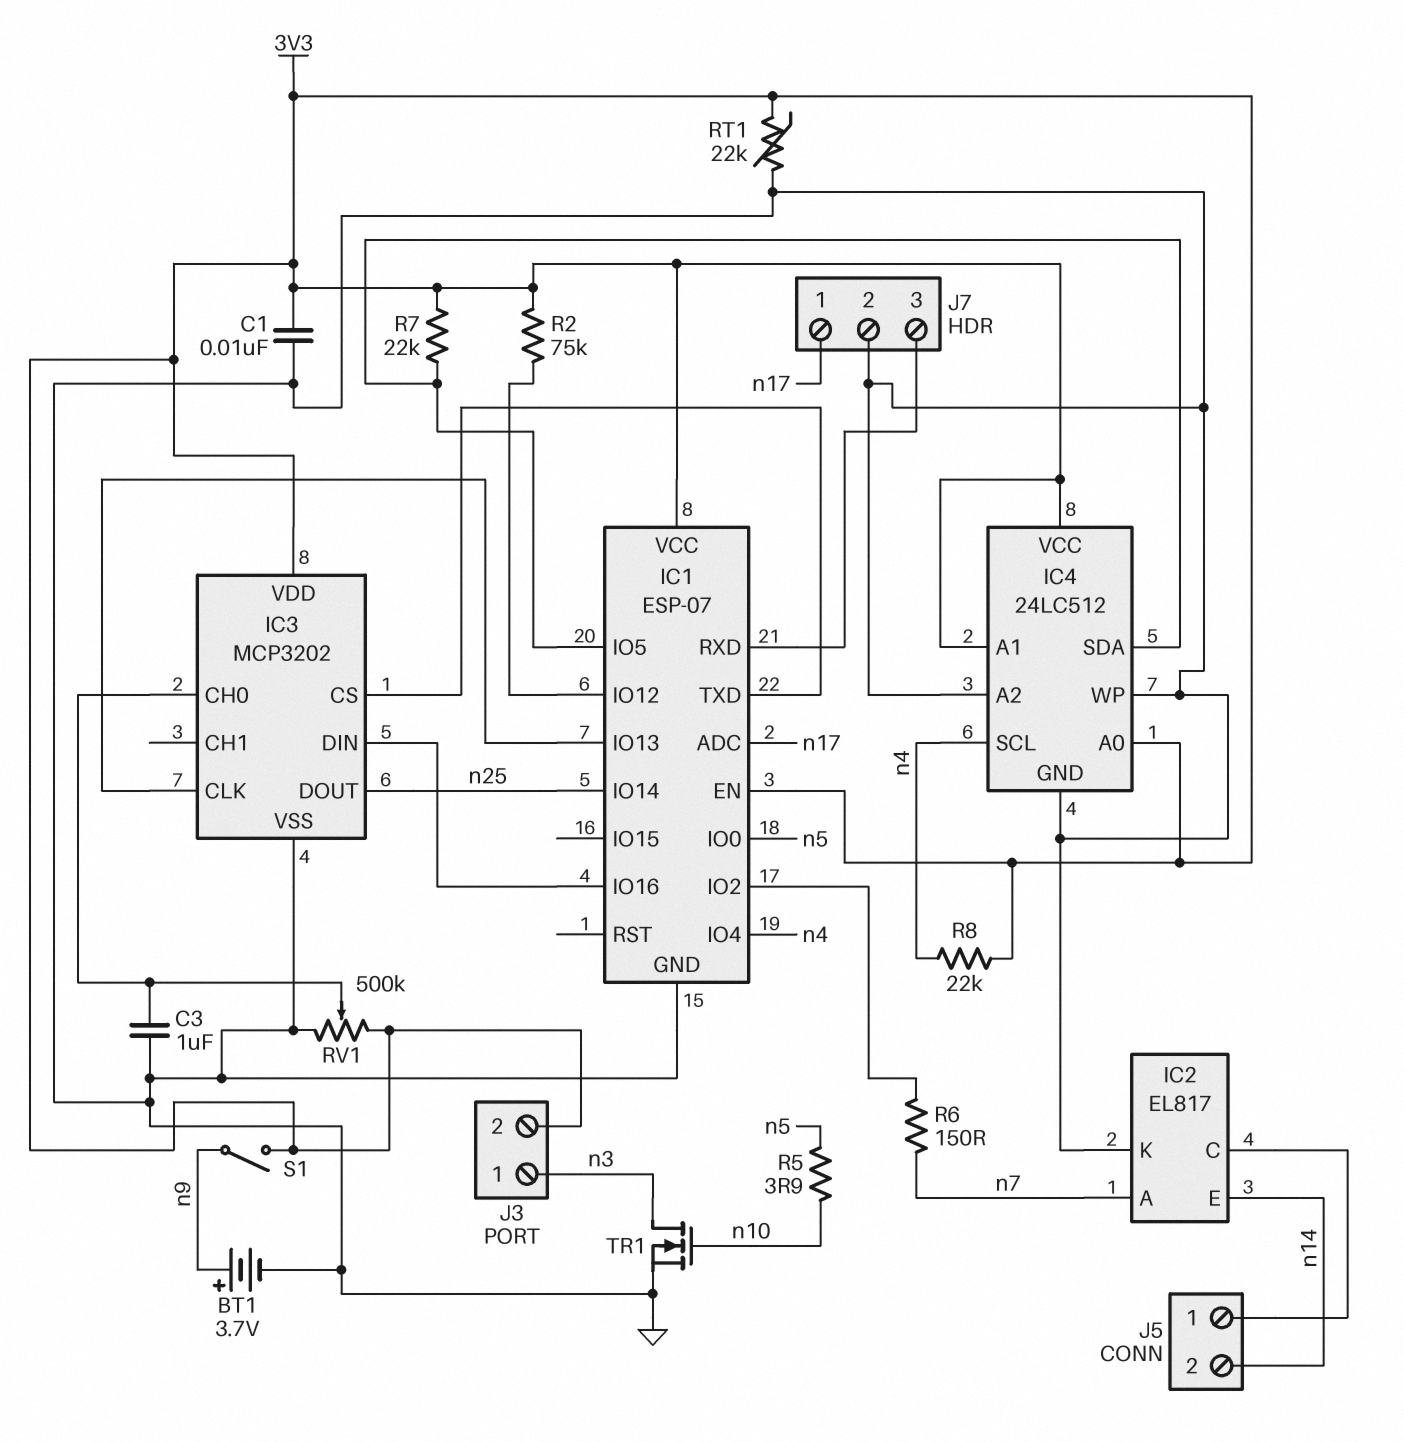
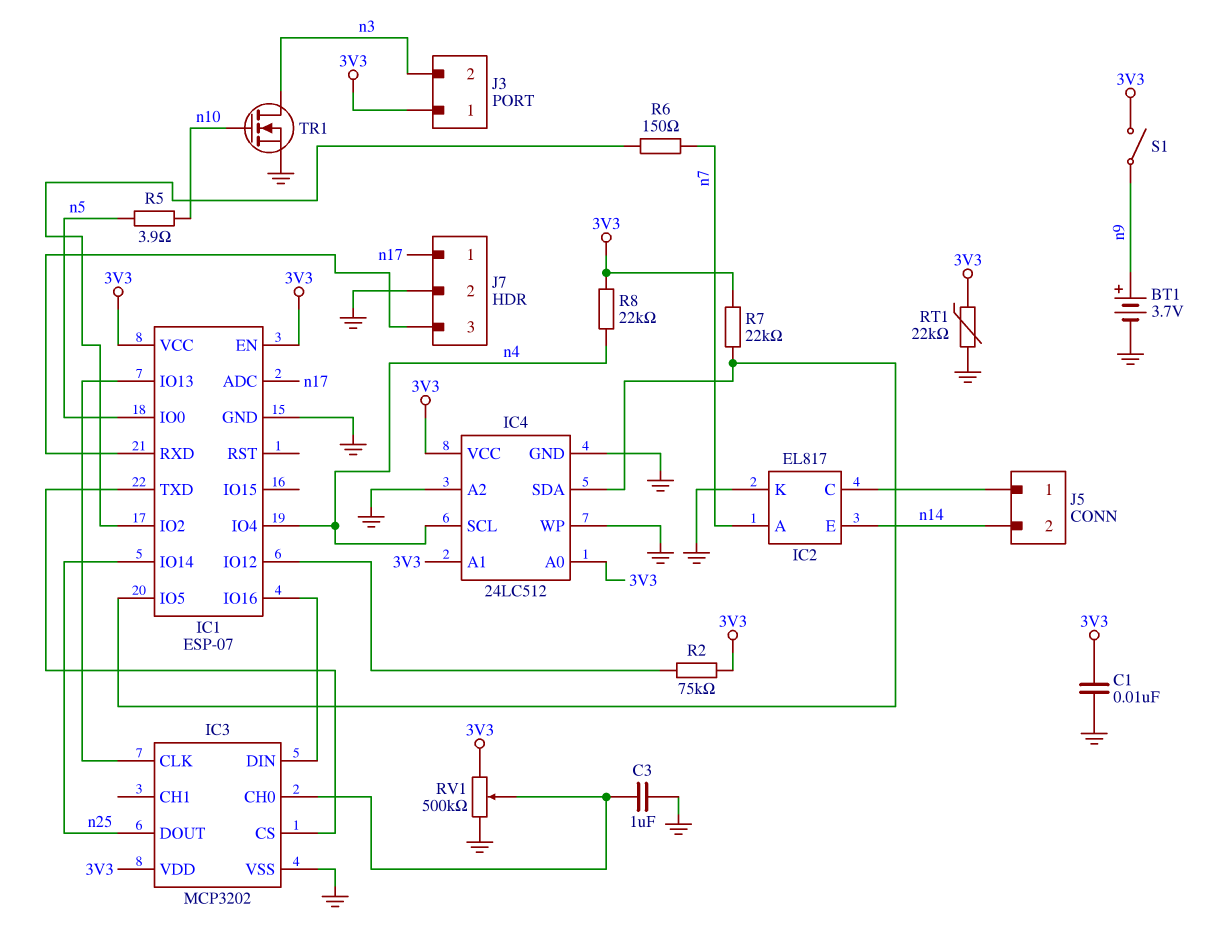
J3 pin 1: n3 -> 3V3
J3 pin 2: 3V3 -> n3

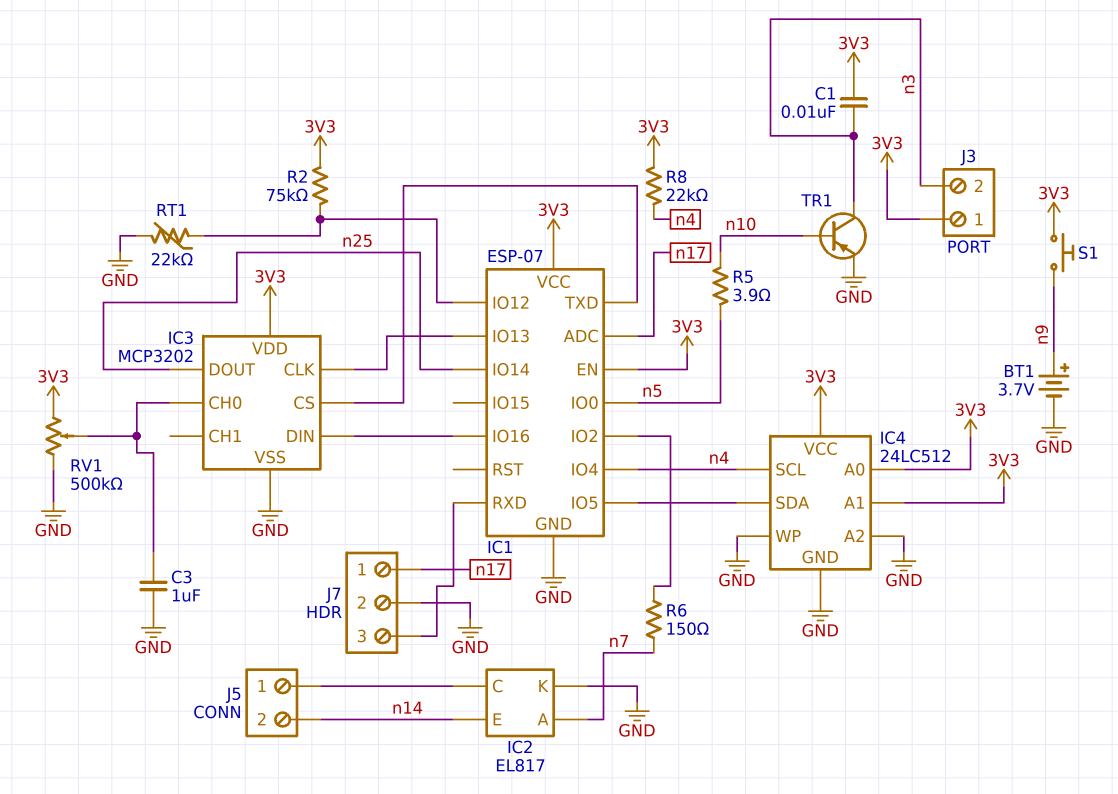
C1: 10nF (3V3, GND) -> 10nF (3V3, n3)
R7: 22k (3V3, IC1/IO5) -> none
RT1: 22k (3V3, GND) -> 22k (GND, IC1/IO12)
S1: switch (3V3, n9) -> button (3V3, n9)
TR1: NMOS (G n10, D n3, S GND) -> PNP (B n10, C n3, E GND)

